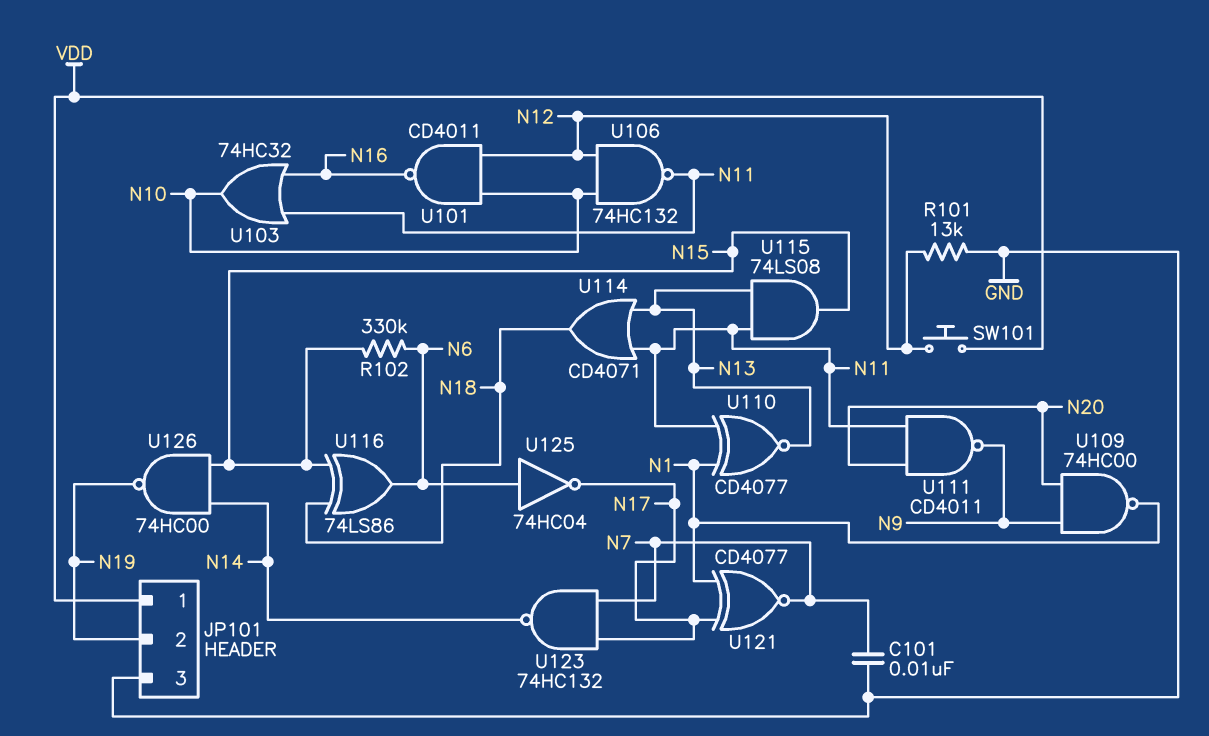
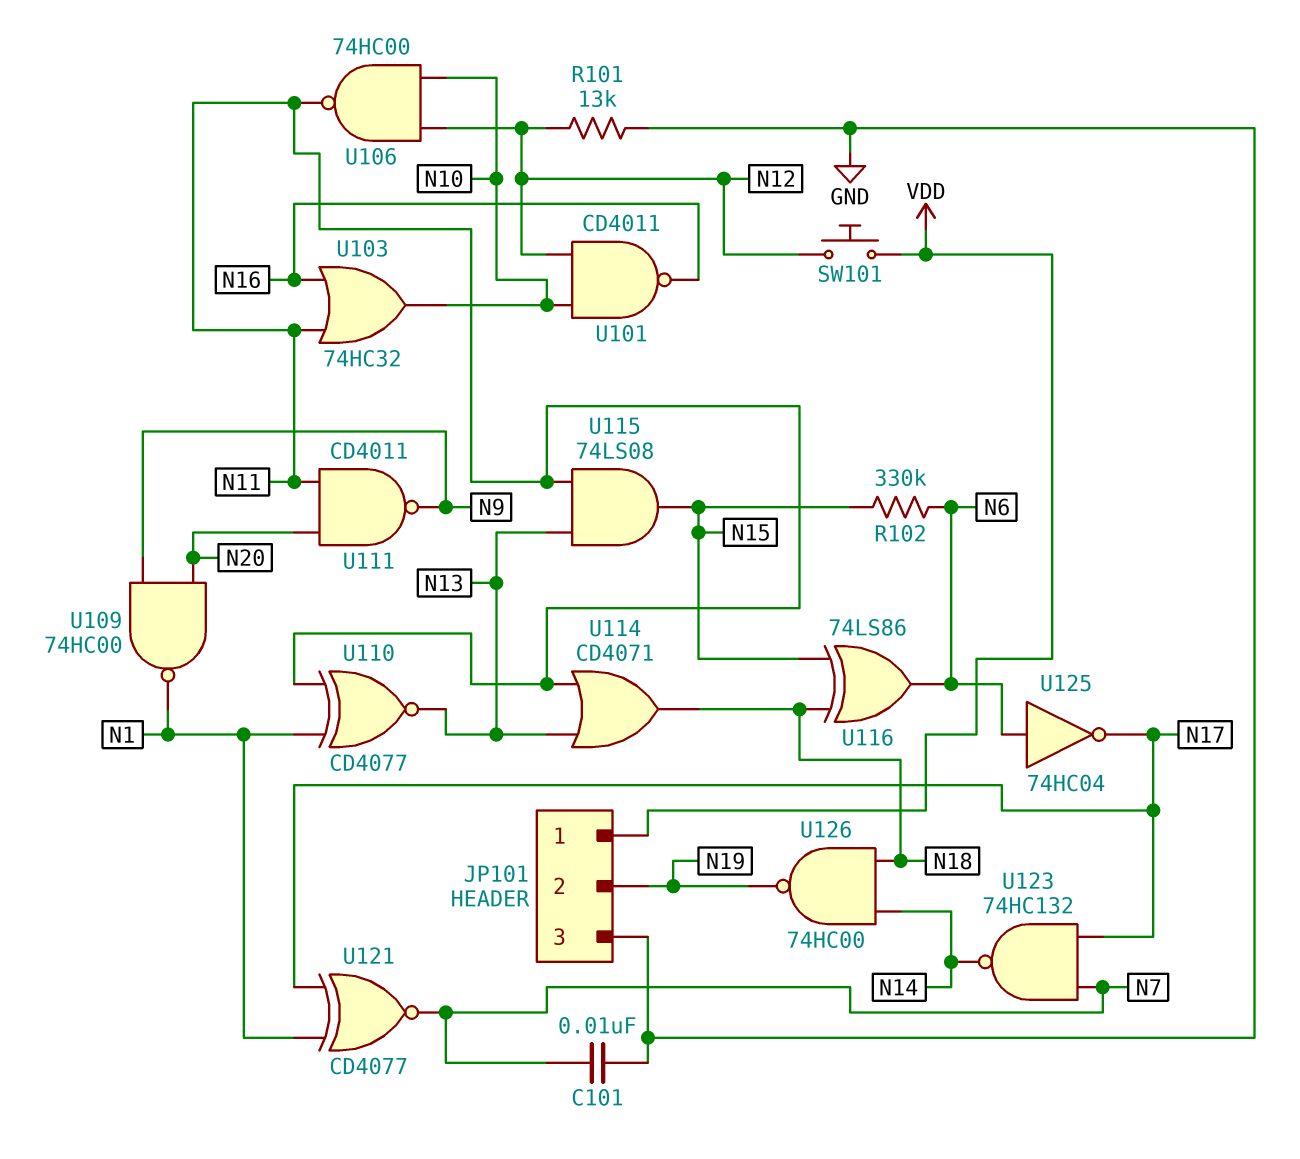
U106: NAND 74HC132 (in N10, in N12, out N11) -> NAND 74HC00 (in N10, in N12, out N11)
U126: NAND 74HC00 (in N14, in N15, out N19) -> NAND 74HC00 (in N14, in N18, out N19)

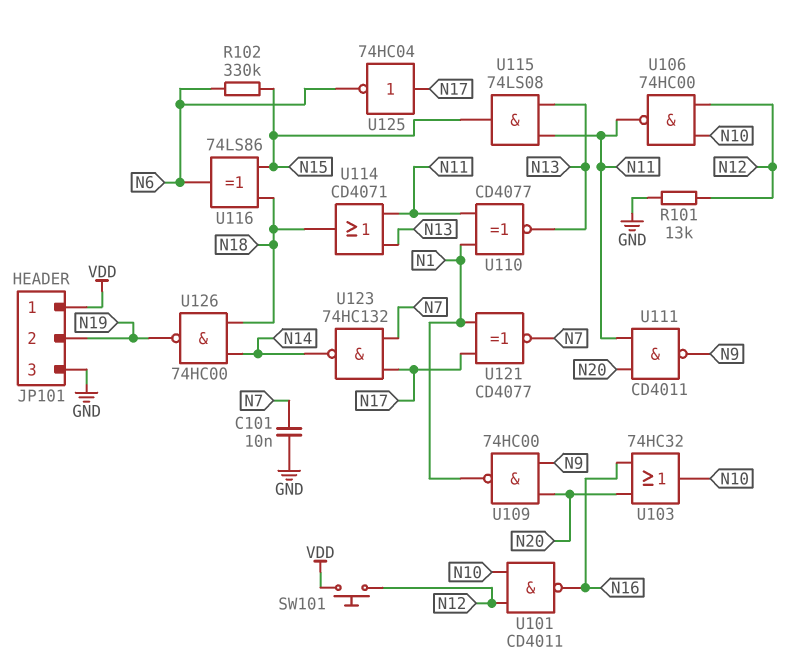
U103: OR 74HC32 (in N11, in N16, out N10) -> OR 74HC32 (in N16, in N20, out N10)
U125: NOT 74HC04 (in N6, out N17) -> NOT 74HC04 (in N17, out N6)

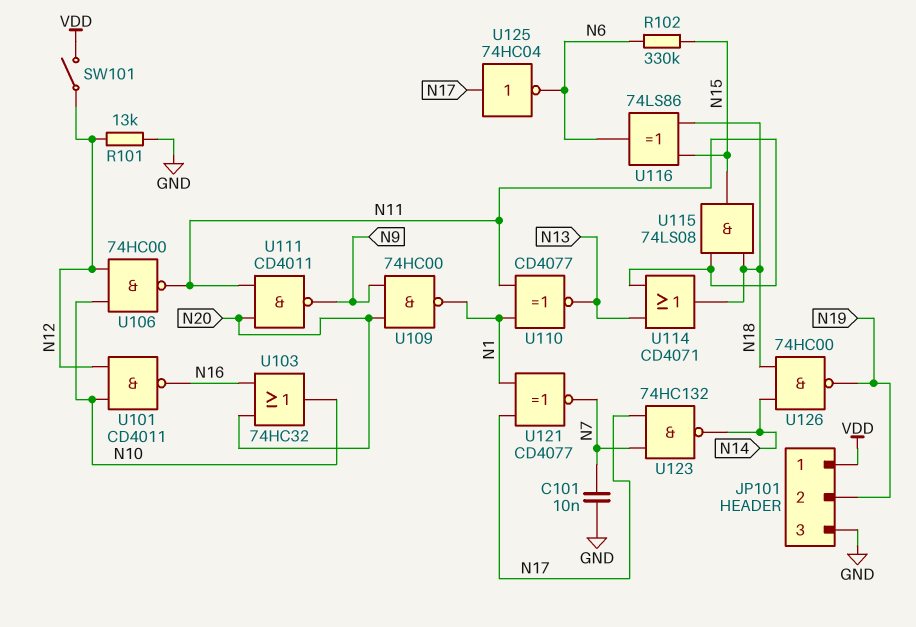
SW101: button (N12, VDD) -> switch (N12, VDD)
U115: AND 74LS08 (in N11, in N13, out N15) -> AND 74LS08 (in N11, in N18, out N15)

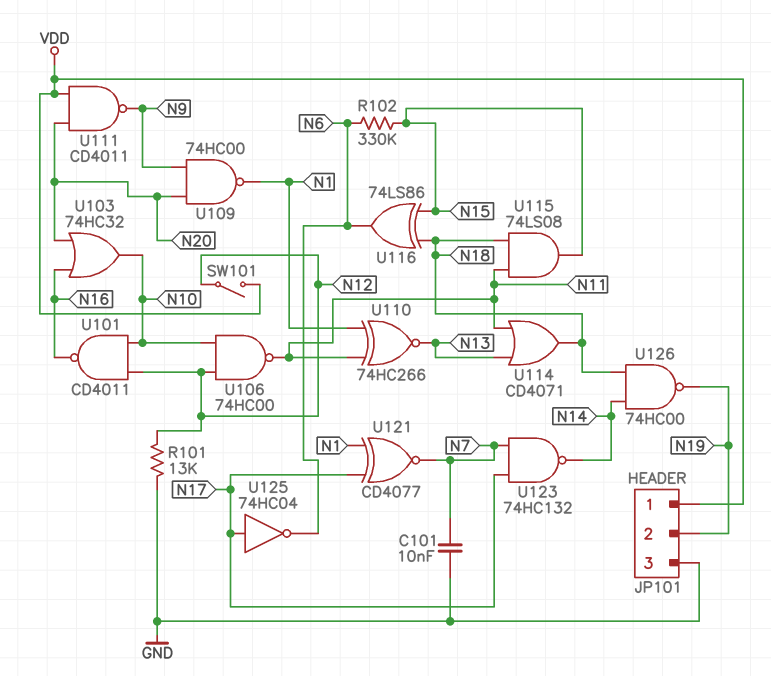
U110: XNOR CD4077 (in N1, in N11, out N13) -> XNOR 74HC266 (in N1, in N11, out N13)
U111: NAND CD4011 (in N11, in N20, out N9) -> NAND CD4011 (in N20, in VDD, out N9)

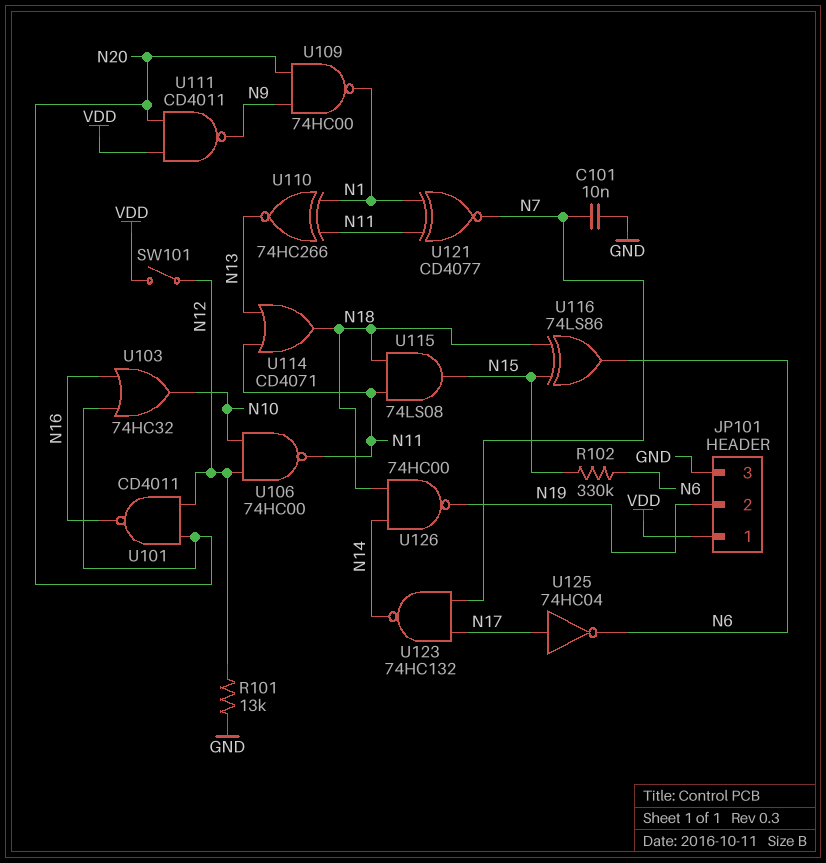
U101: NAND CD4011 (in N10, in N12, out N16) -> NAND CD4011 (in N12, in N20, out N16)
U121: XNOR CD4077 (in N1, in N17, out N7) -> XNOR CD4077 (in N1, in N11, out N7)

